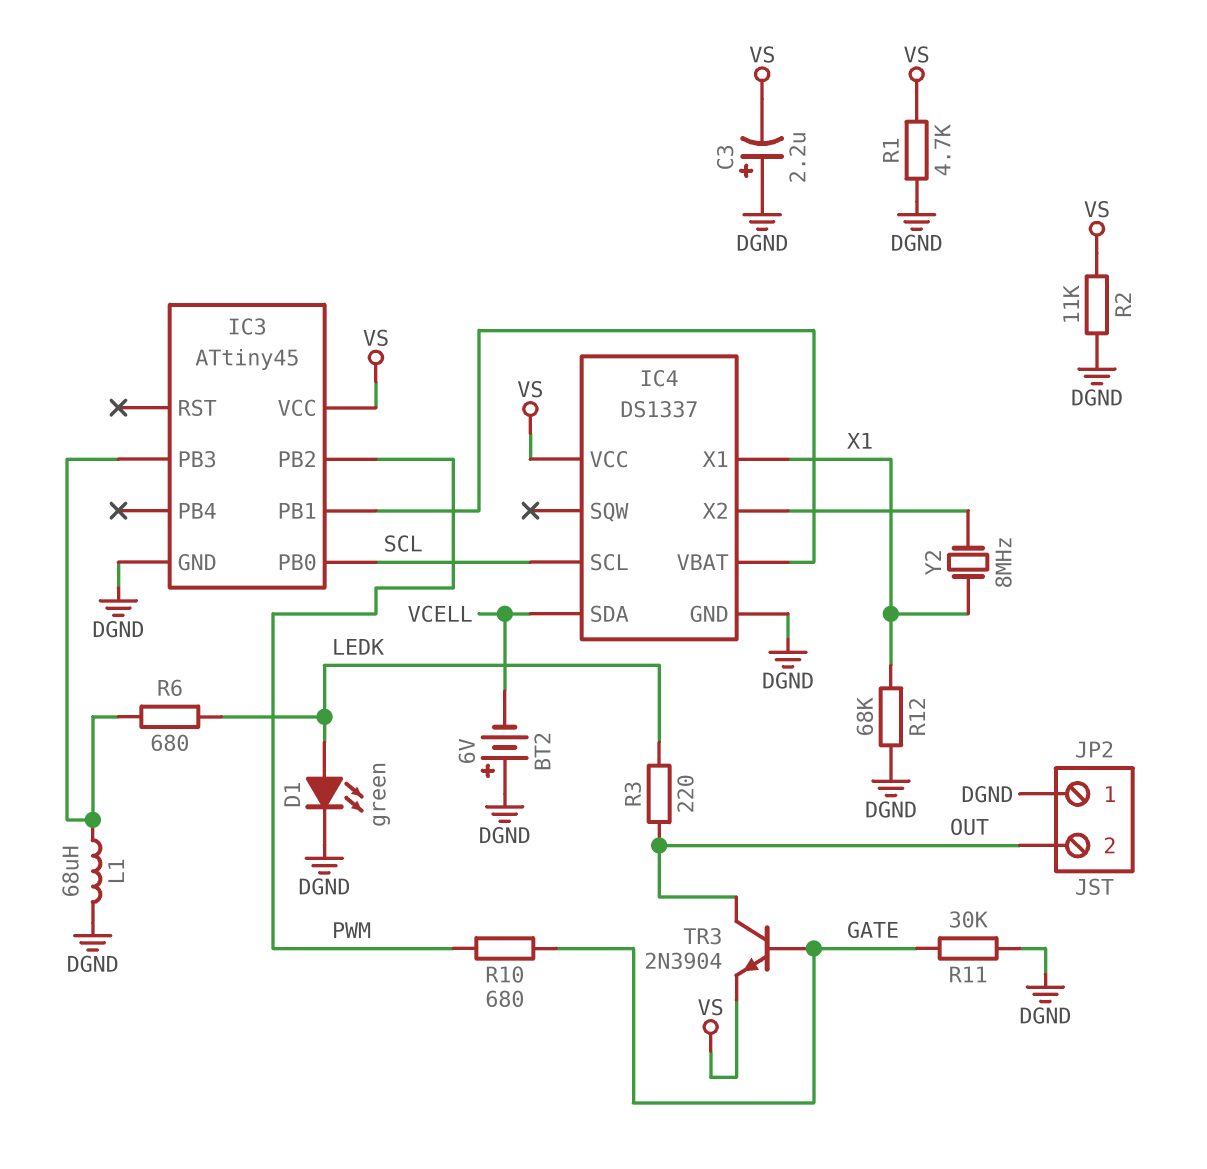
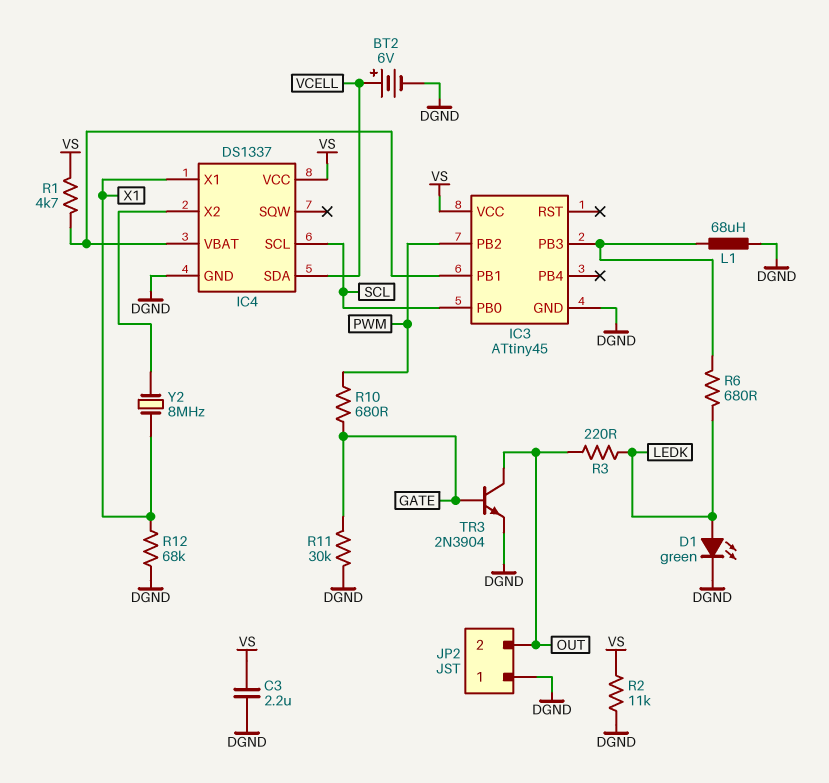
BT2: 6V (plus DGND, minus VCELL) -> 6V (plus VCELL, minus DGND)
C3: 2.2uF (plus DGND, minus VS) -> 2.2uF (DGND, VS)
R1: 4.7k (DGND, VS) -> 4.7k (IC3/PB1, VS)
TR3: NPN 2N3904 (B GATE, C OUT, E VS) -> NPN 2N3904 (B GATE, C OUT, E DGND)

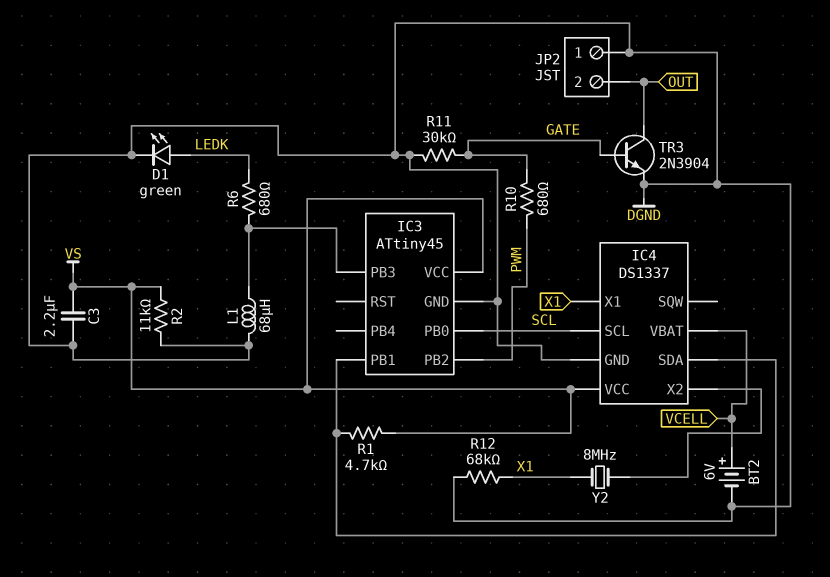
IC4 pin SDA: VCELL -> IC3/PB1
IC4 pin VBAT: IC3/PB1 -> VCELL
R3: 220 (LEDK, OUT) -> none

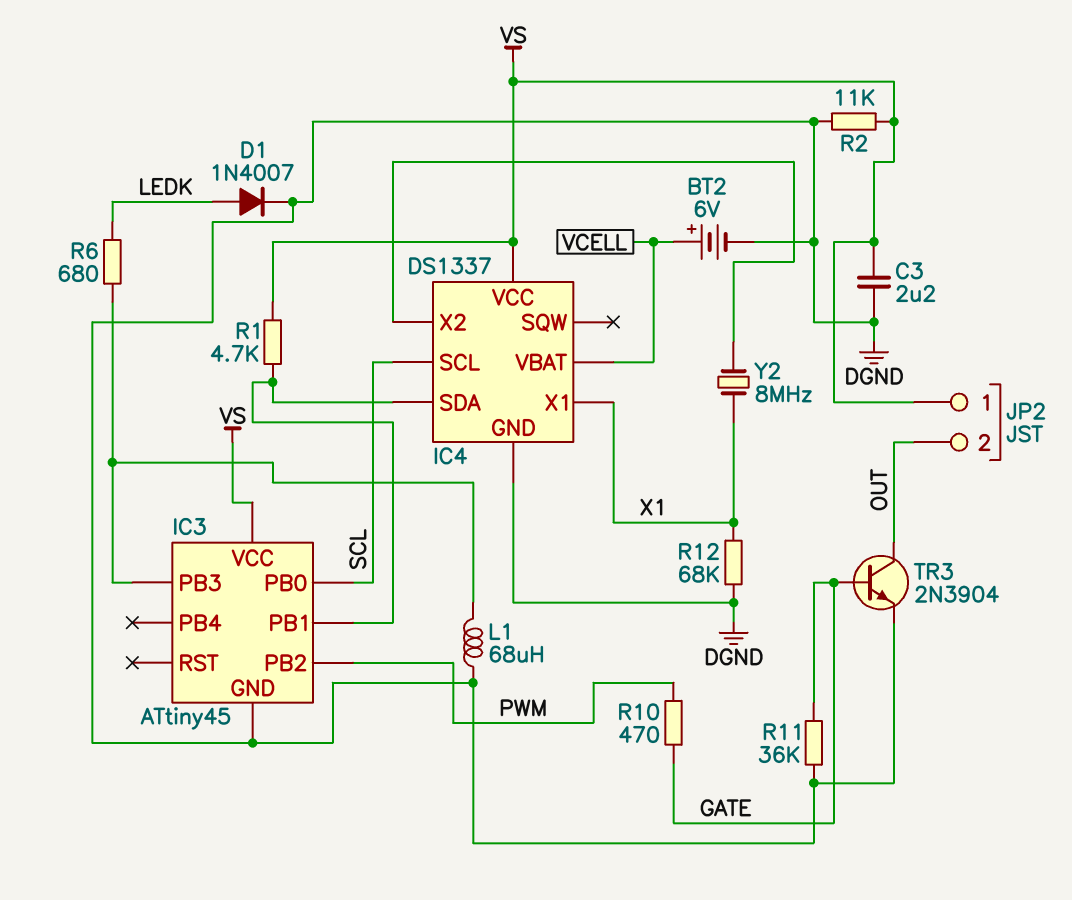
D1: LED green (A LEDK, K DGND) -> diode 1N4007 (A LEDK, K DGND)
JP2 pin 1: DGND -> VS
R10: 680 (GATE, PWM) -> 470 (GATE, PWM)
R11: 30k (DGND, GATE) -> 36k (DGND, GATE)

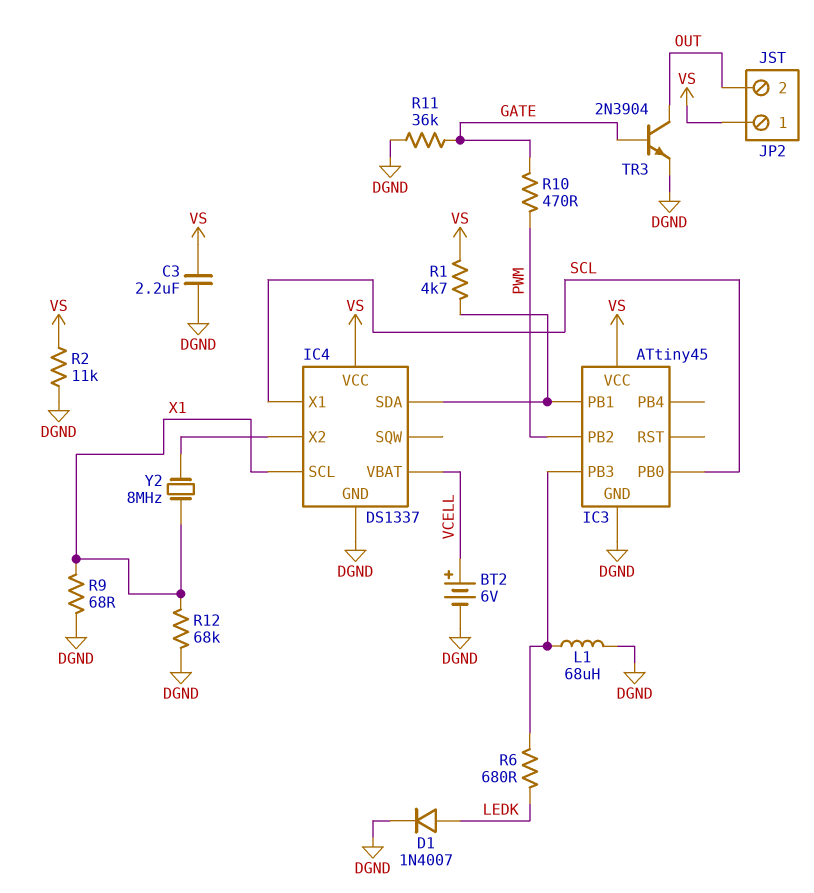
IC4 pin SCL: SCL -> X1
IC4 pin X1: X1 -> SCL
R9: none -> 68 (DGND, X1)

